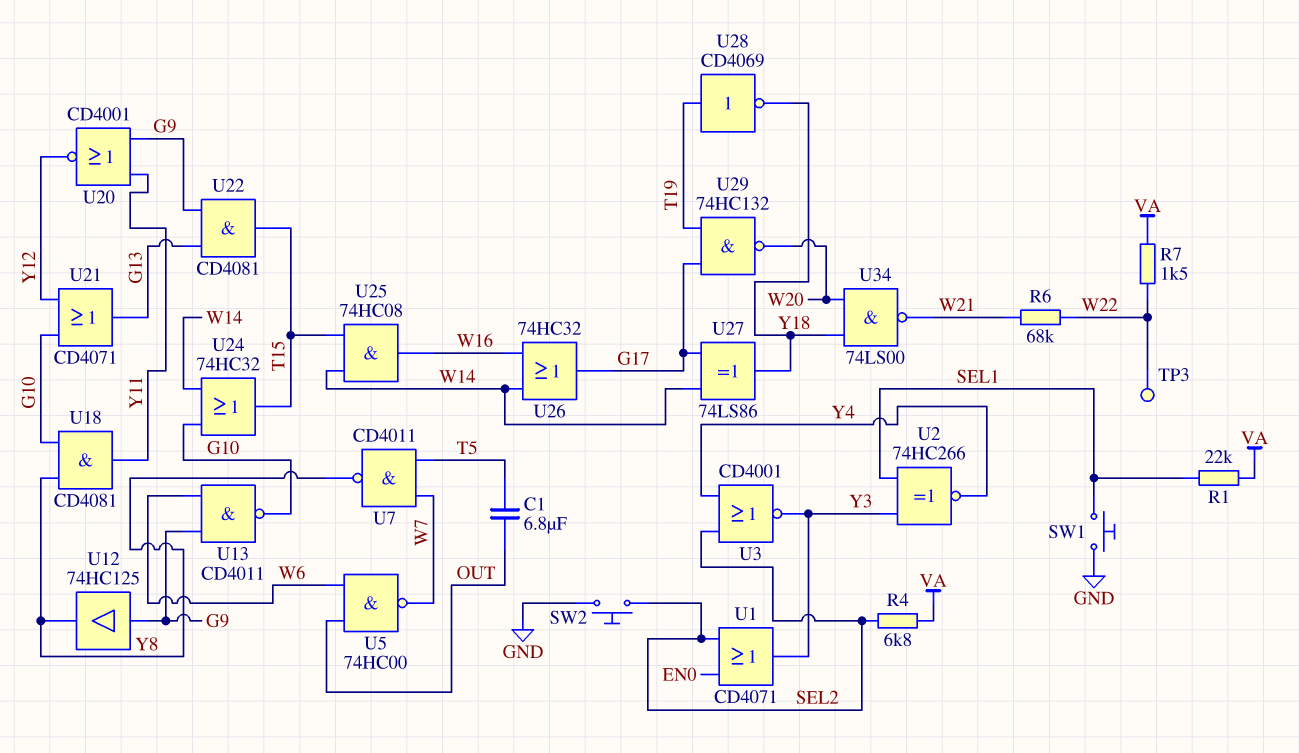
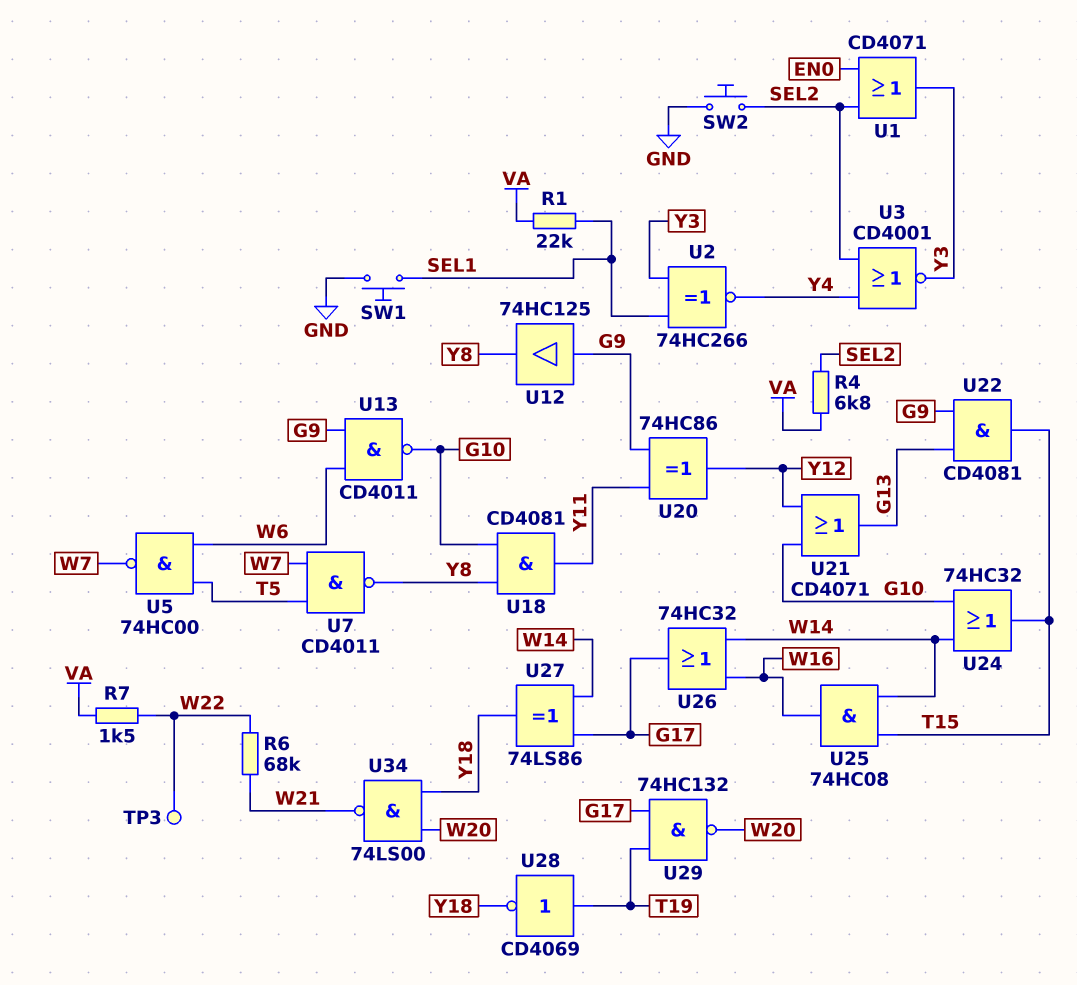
C1: 6.8uF (OUT, T5) -> none
U5: NAND 74HC00 (in OUT, in W6, out W7) -> NAND 74HC00 (in T5, in W6, out W7)
U20: NOR CD4001 (in G9, in Y11, out Y12) -> XOR 74HC86 (in G9, in Y11, out Y12)

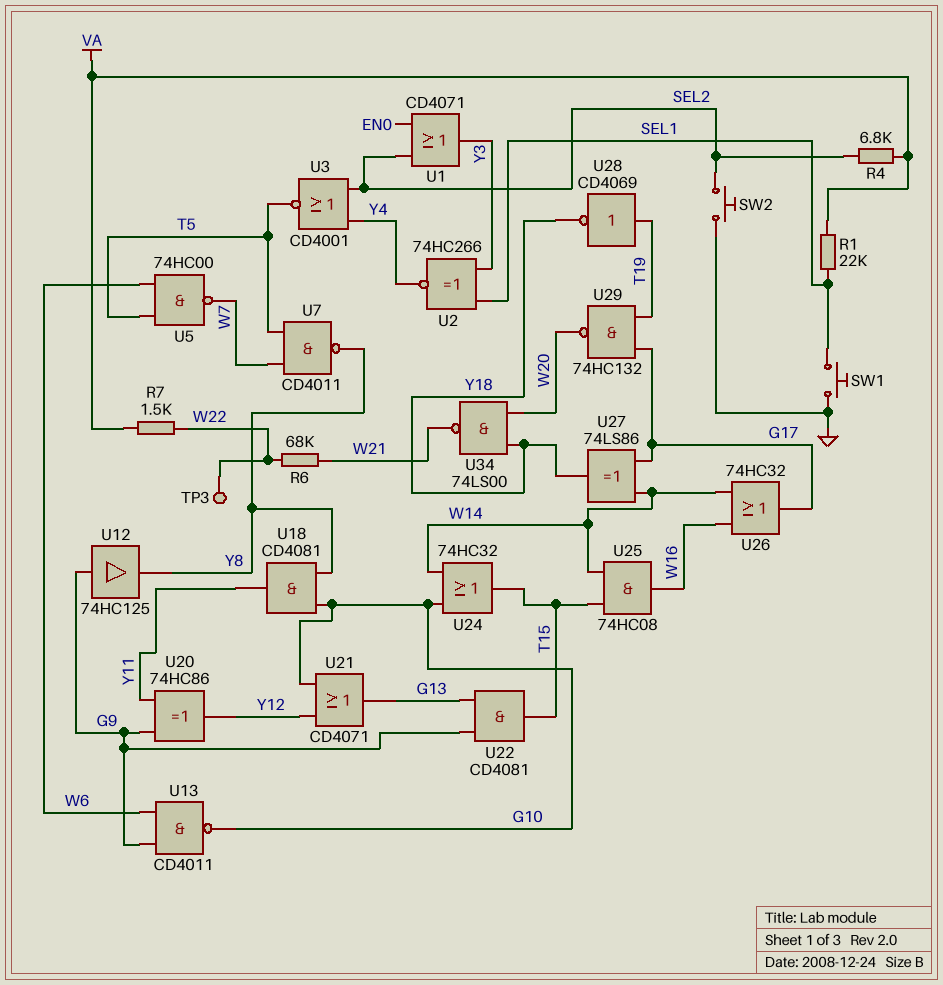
U3: NOR CD4001 (in SEL2, in Y4, out Y3) -> NOR CD4001 (in SEL2, in Y4, out T5)

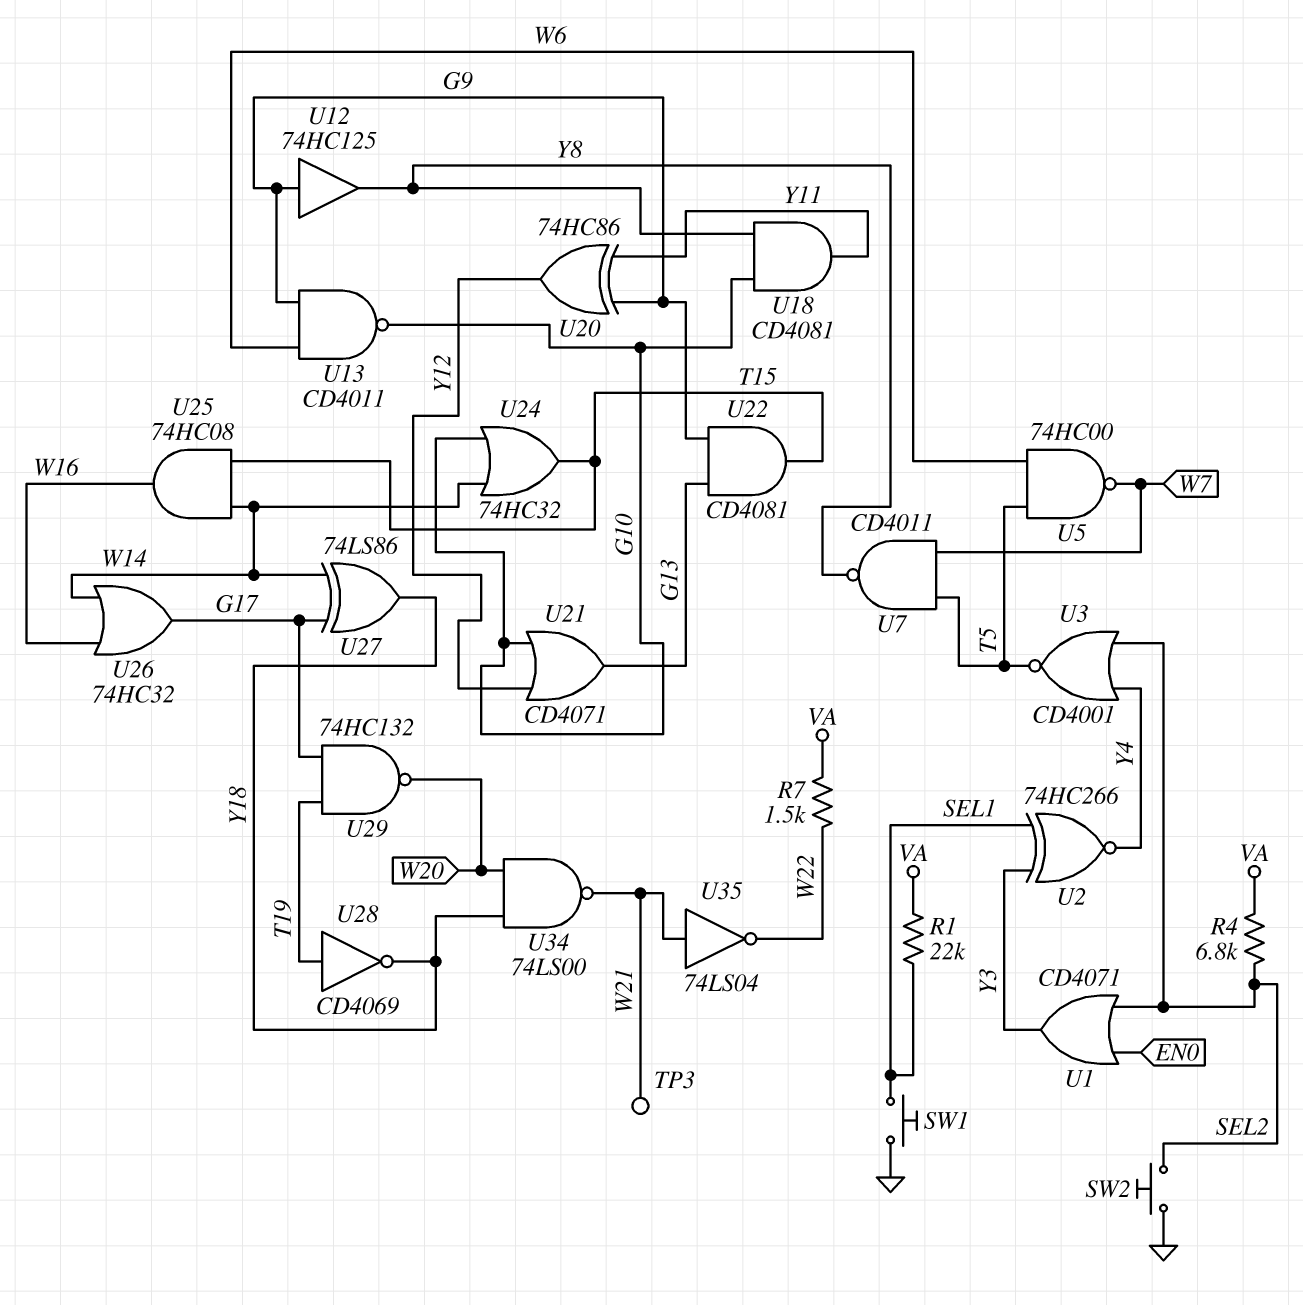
R6: 68k (W21, W22) -> none
TP3: test point (W22) -> test point (W21)
U35: none -> NOT 74LS04 (in W21, out W22)

